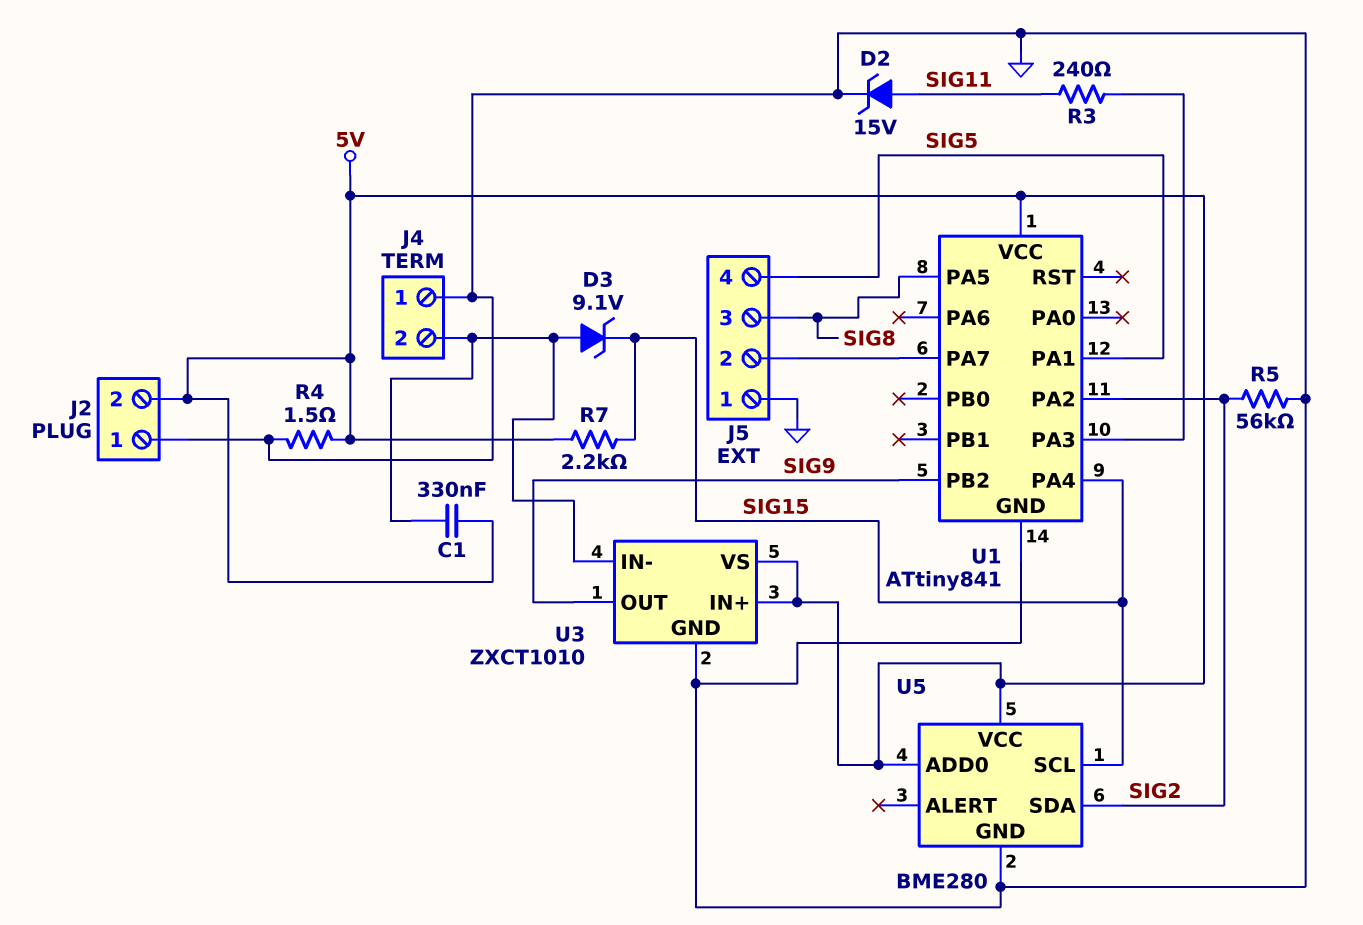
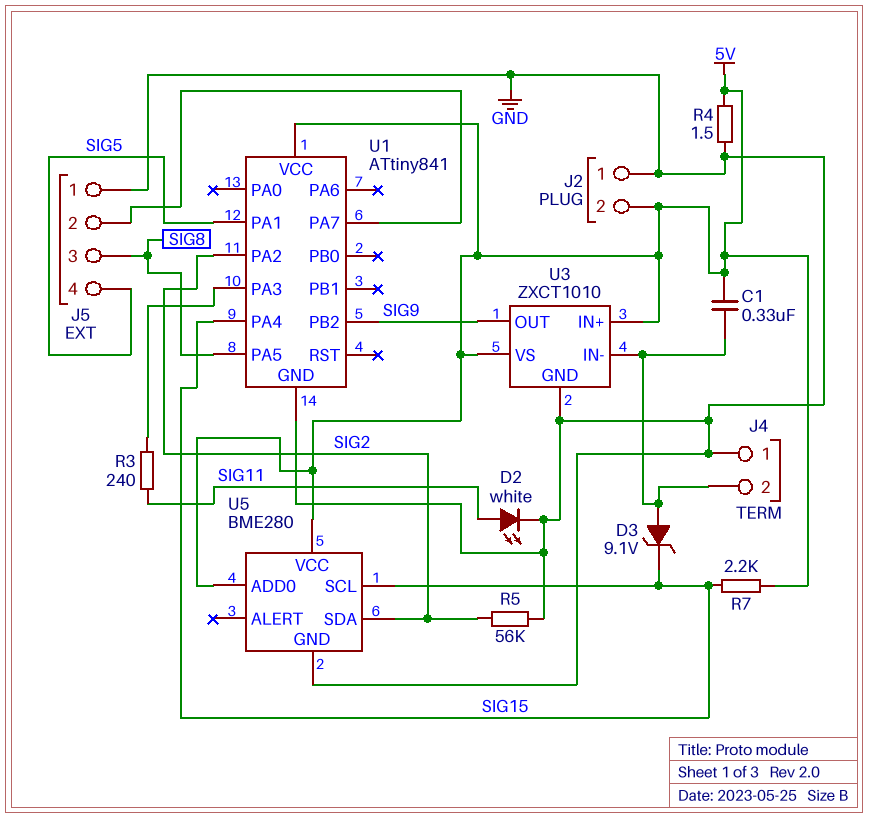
D2: zener 15V (A SIG11, K GND) -> LED white (A SIG11, K GND)

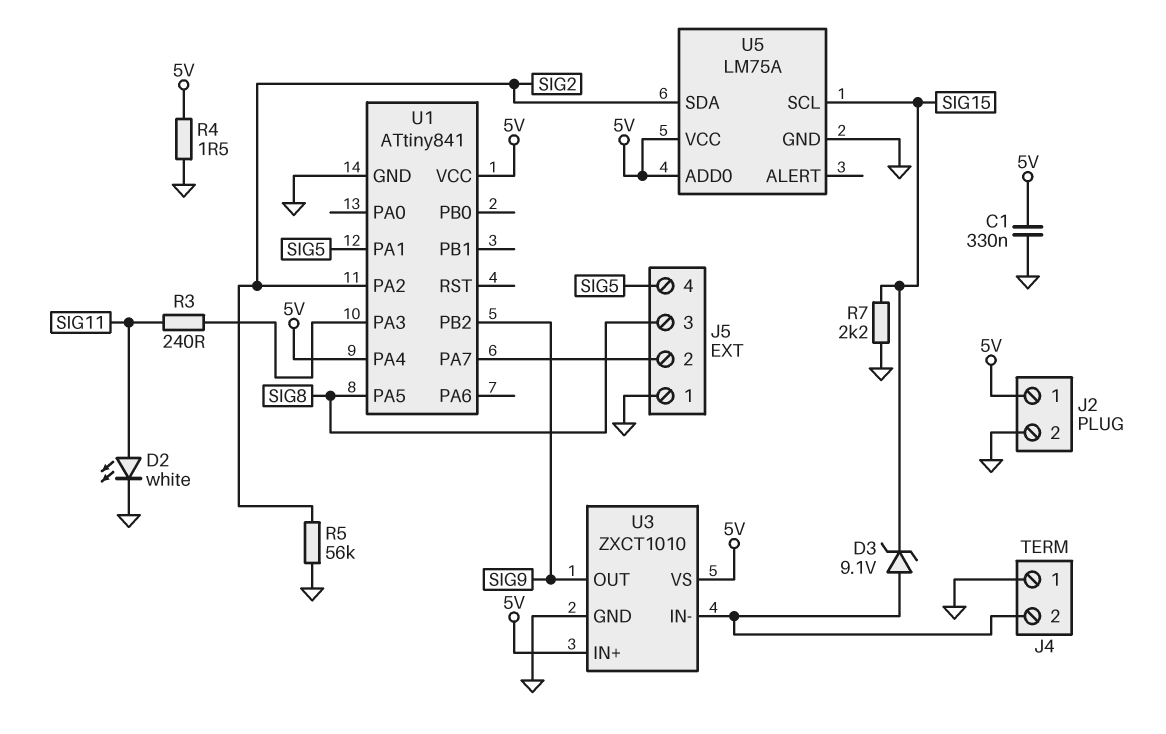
C1: 330nF (5V, J4/2) -> 330nF (5V, GND)
J2 pin 1: GND -> 5V
J2 pin 2: 5V -> GND
R7: 2.2k (5V, SIG15) -> 2.2k (GND, SIG15)
U1 pin PA4: SIG15 -> 5V
U5: BME280 -> LM75A

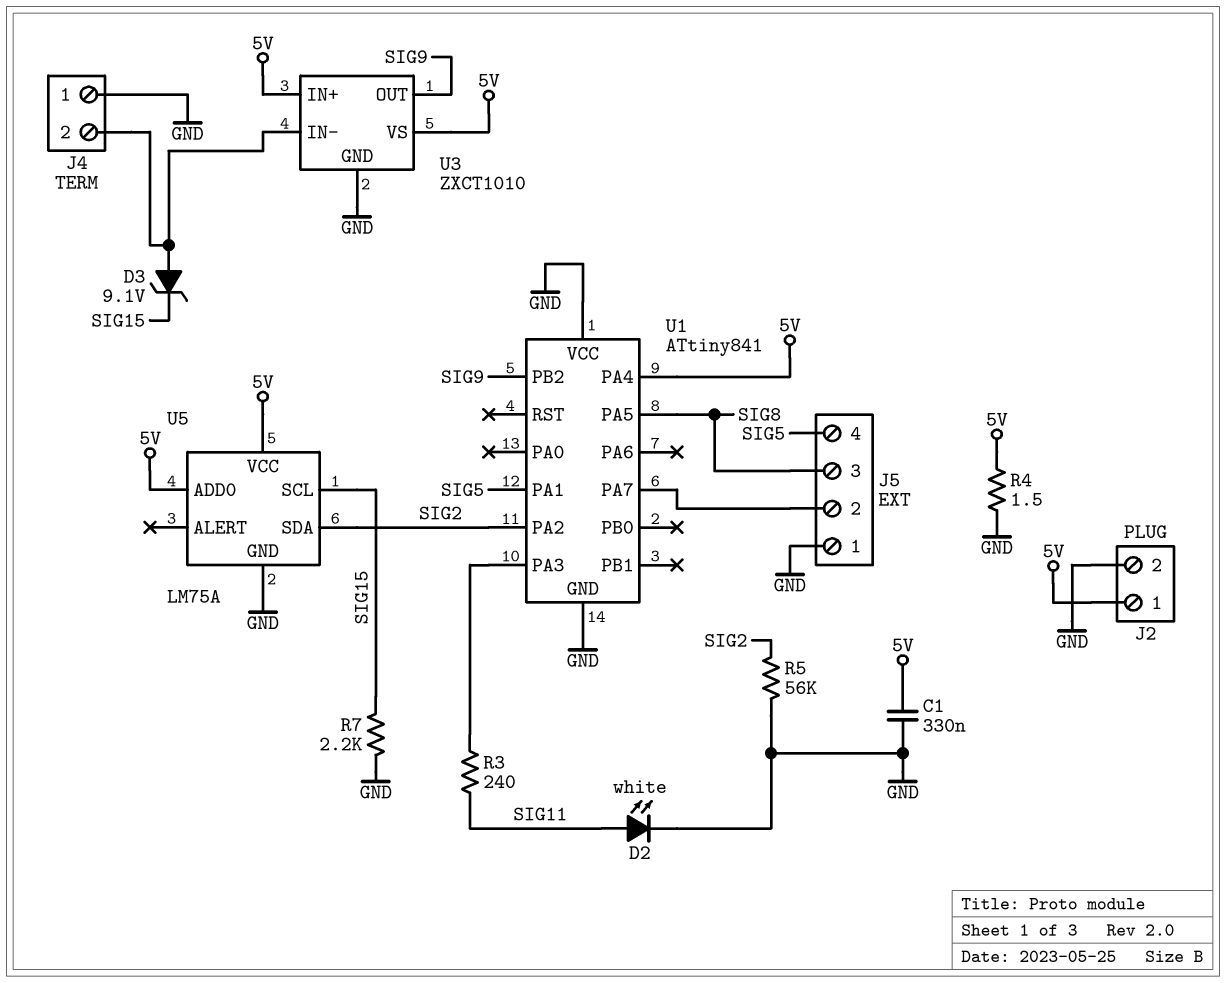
U1 pin VCC: 5V -> GND

